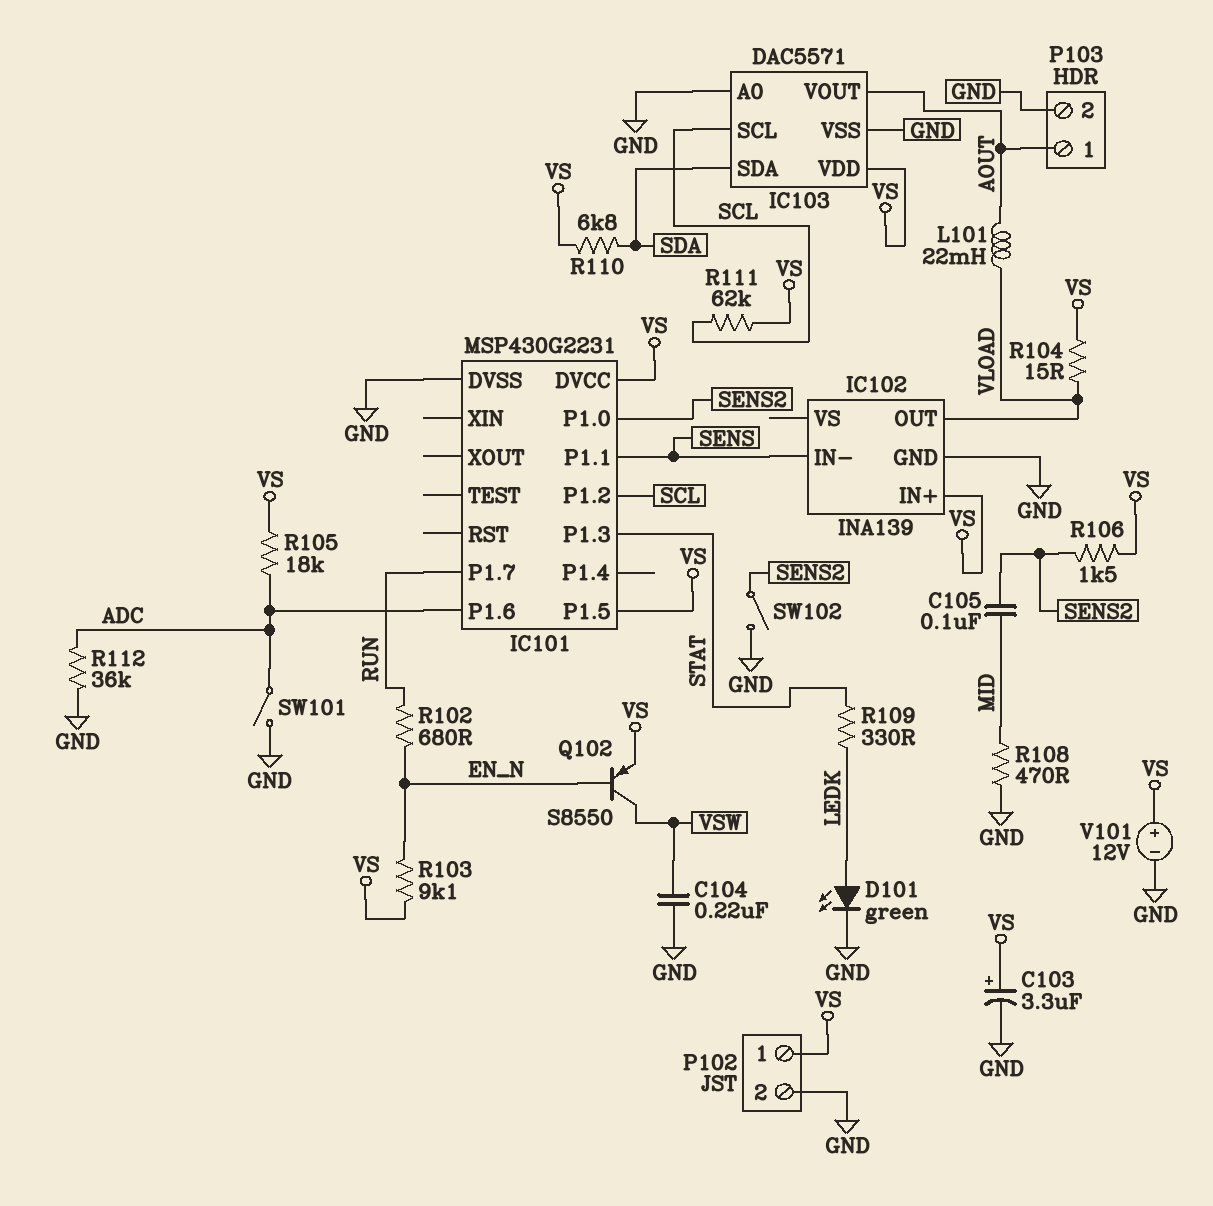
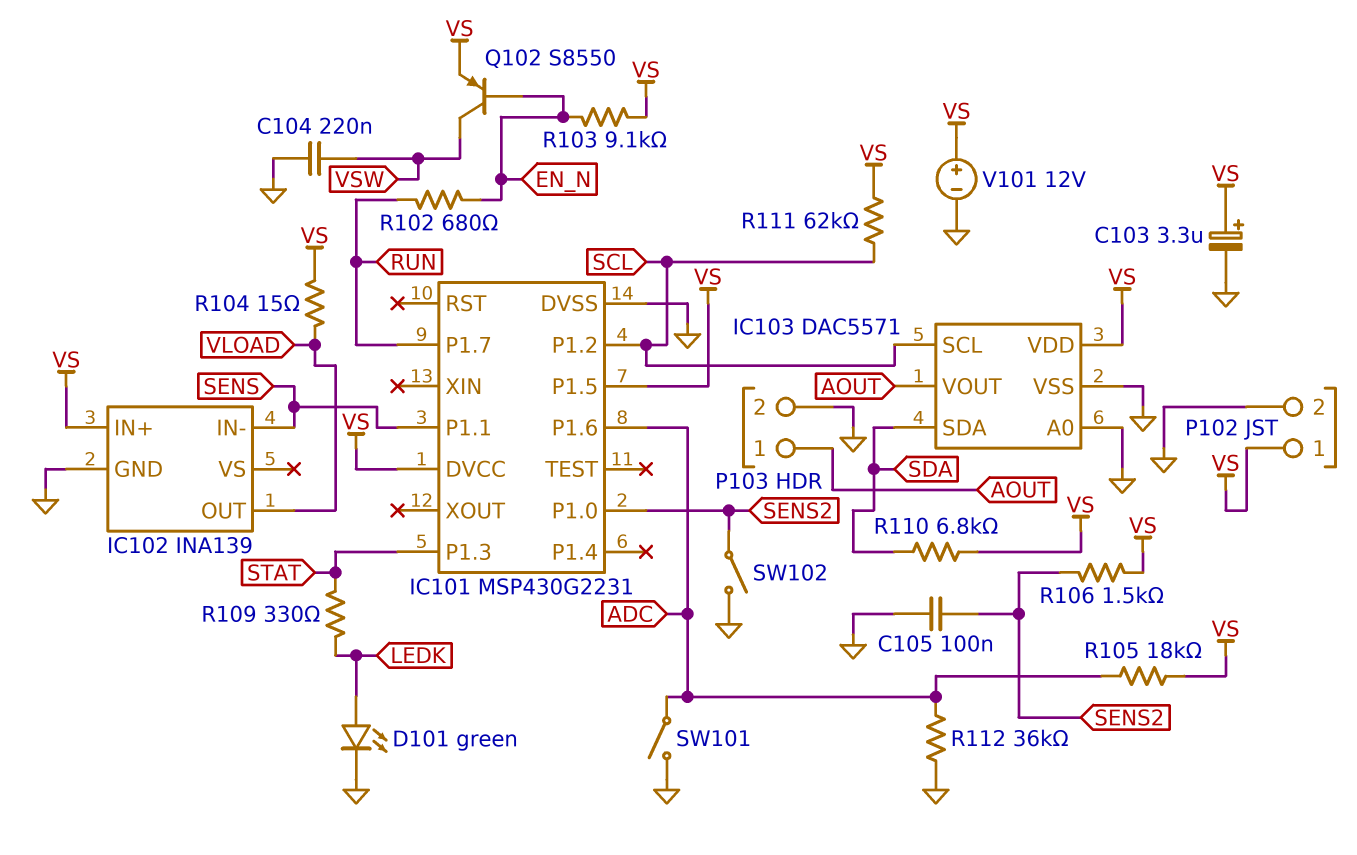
C105: 100nF (MID, SENS2) -> 100nF (GND, SENS2)
L101: 22mH (AOUT, VLOAD) -> none
R108: 470 (GND, MID) -> none

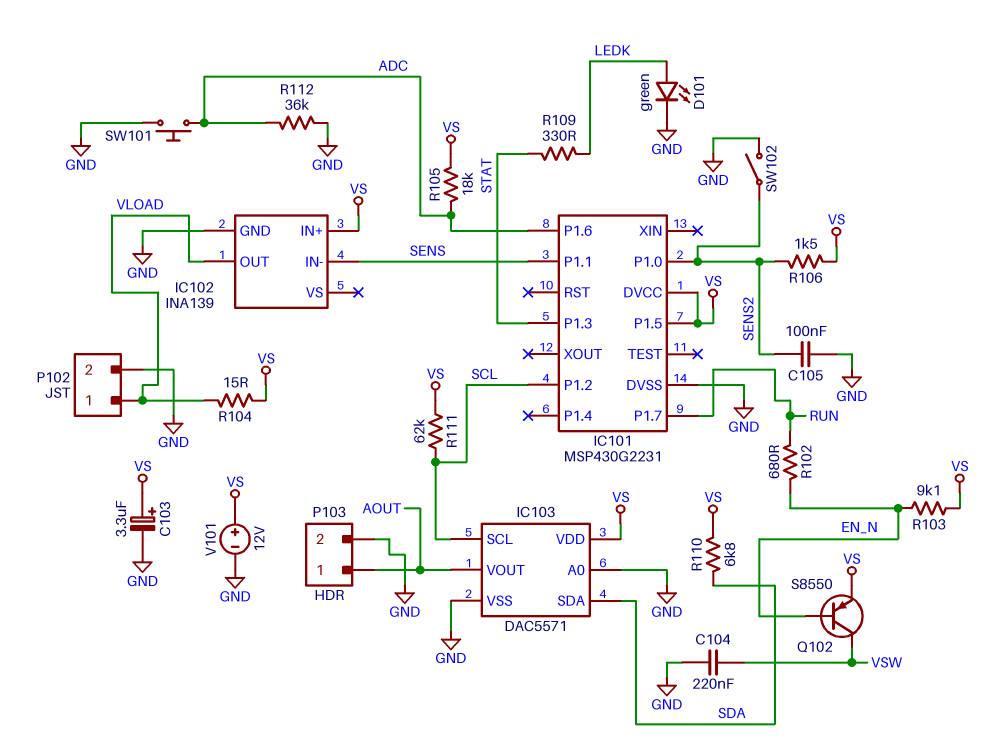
P102 pin 1: VS -> VLOAD
SW101: switch (ADC, GND) -> button (ADC, GND)

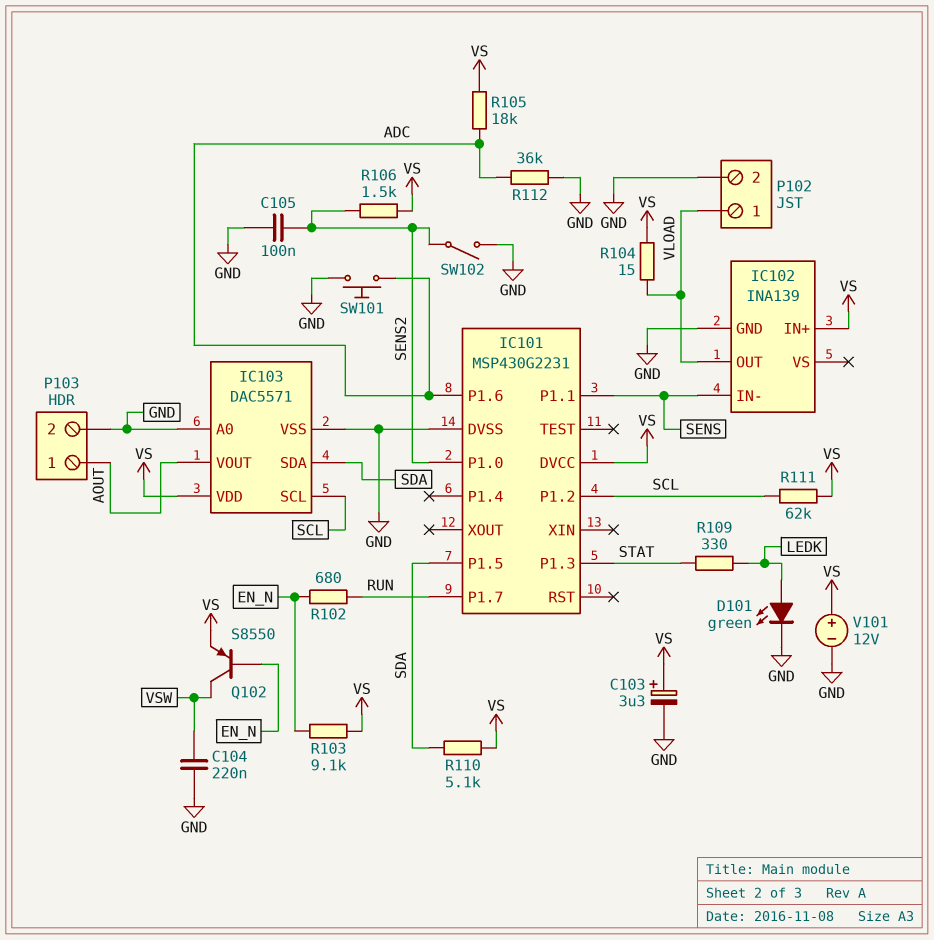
IC101 pin P1.5: VS -> SDA
R110: 6.8k (SDA, VS) -> 5.1k (SDA, VS)

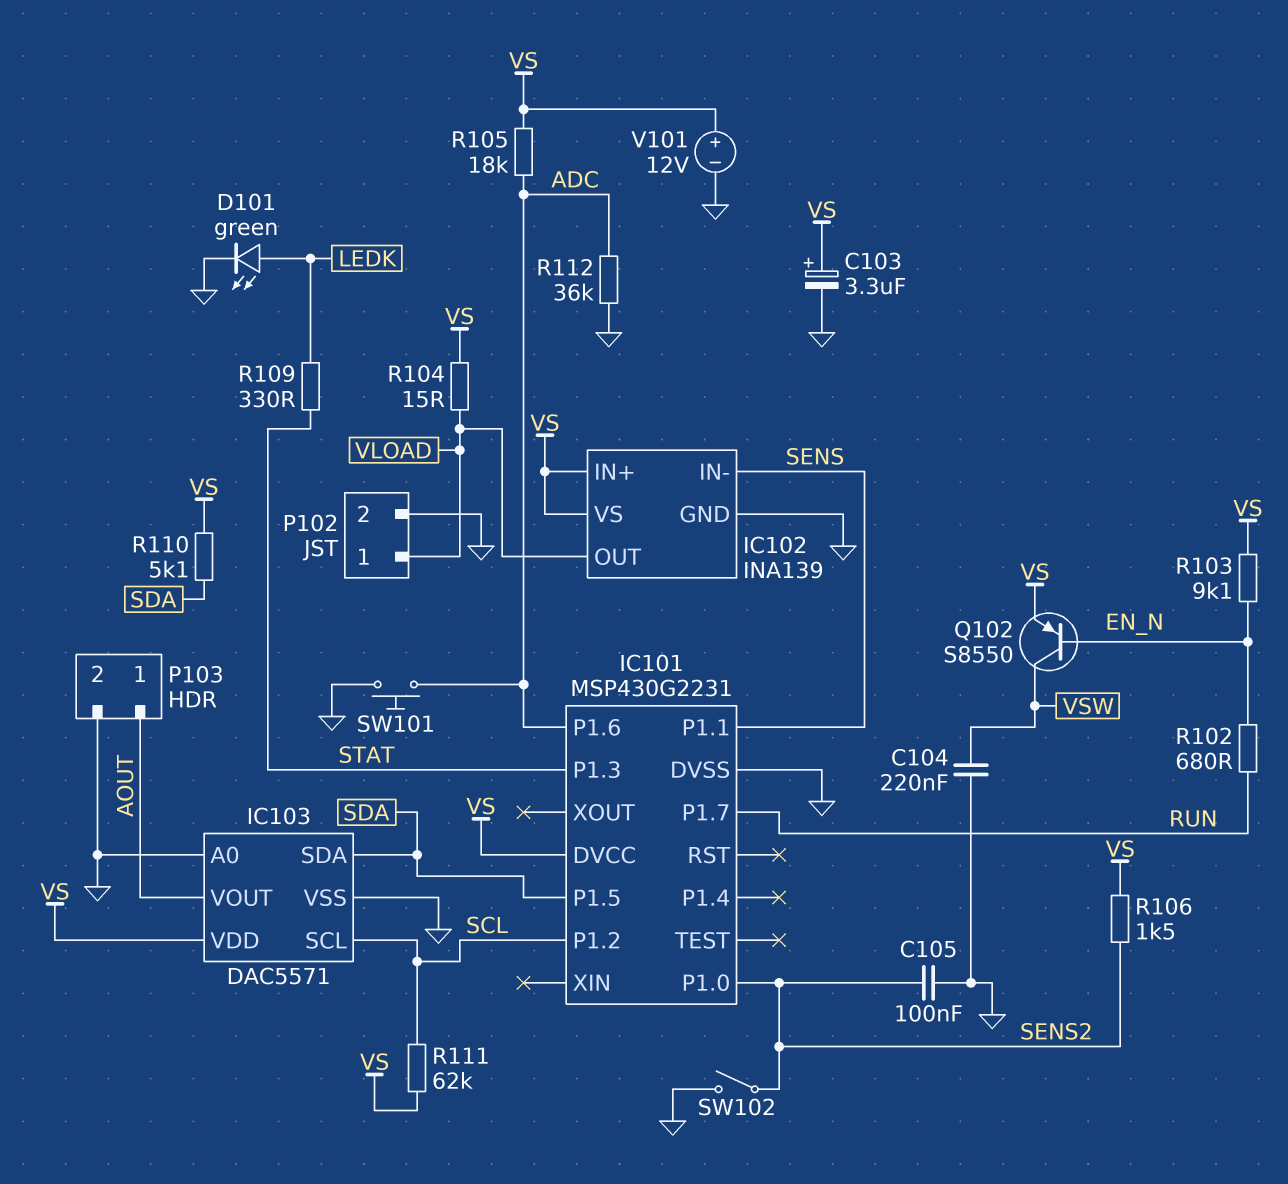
IC102 pin VS: none -> VS

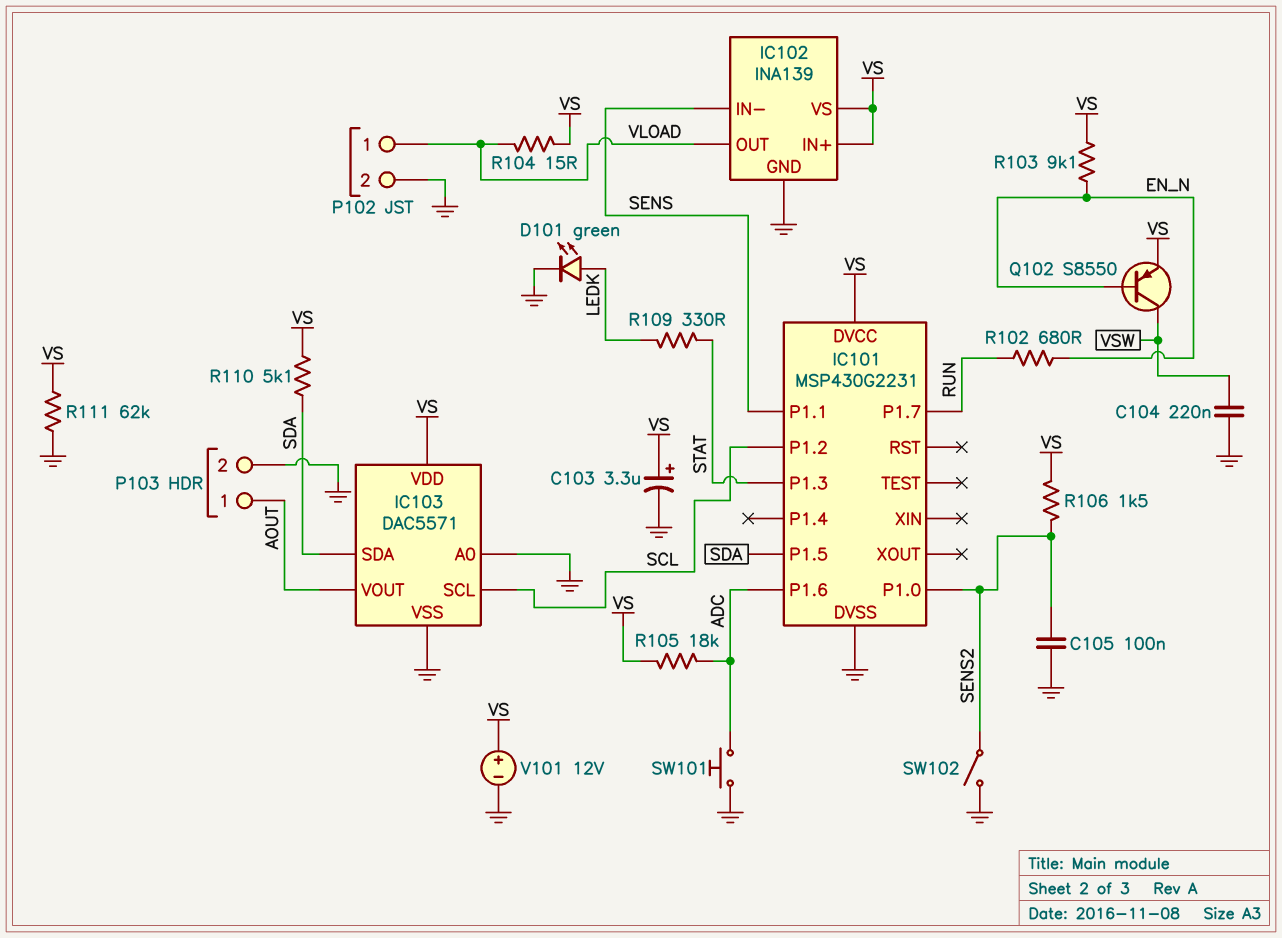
R111: 62k (SCL, VS) -> 62k (GND, VS)
R112: 36k (ADC, GND) -> none

